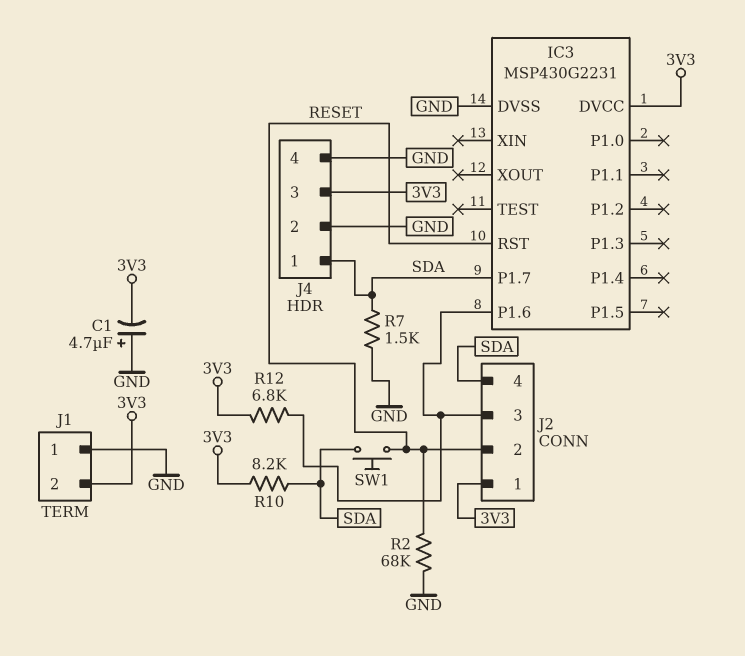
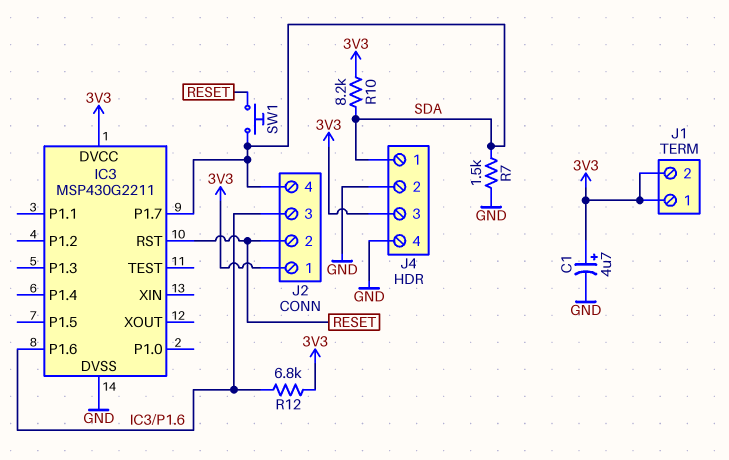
C1: 4.7uF (plus GND, minus 3V3) -> 4.7uF (plus 3V3, minus GND)
IC3: MSP430G2231 -> MSP430G2211
J1 pin 1: GND -> 3V3
R2: 68k (GND, RESET) -> none

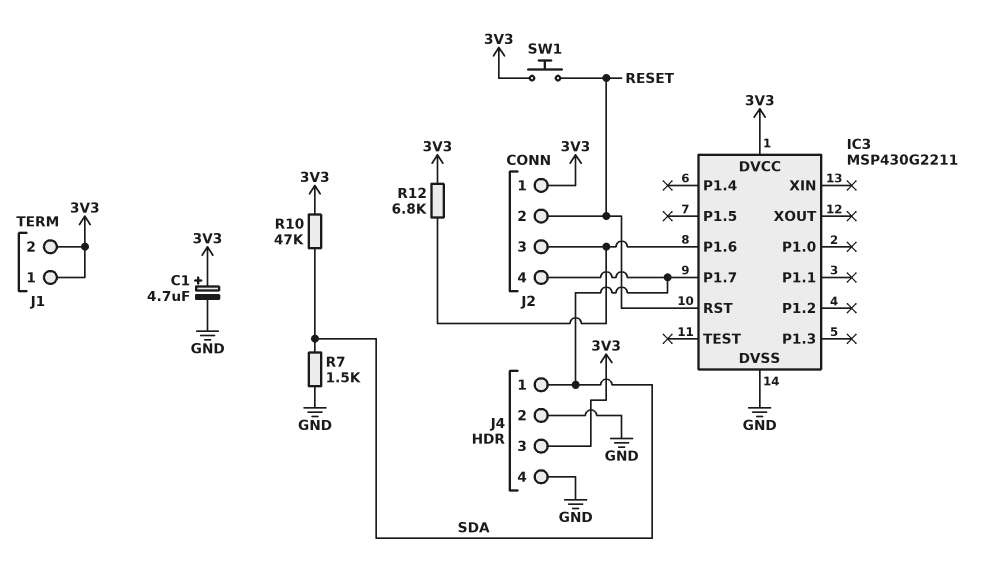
R10: 8.2k (3V3, SDA) -> 47k (3V3, SDA)
SW1: button (RESET, SDA) -> button (3V3, RESET)

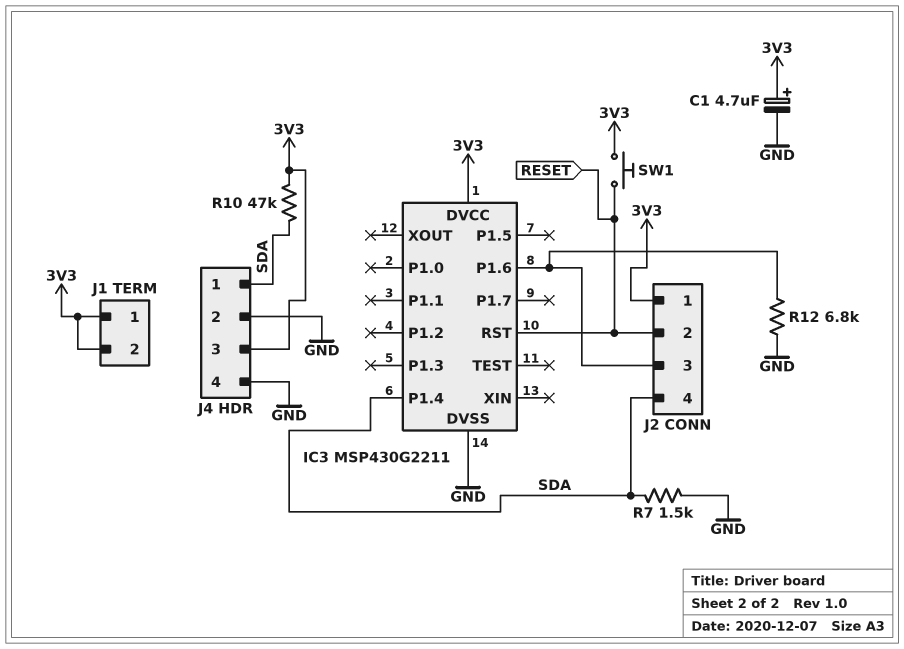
IC3 pin P1.4: none -> SDA
IC3 pin P1.7: SDA -> none
R12: 6.8k (3V3, IC3/P1.6) -> 6.8k (GND, IC3/P1.6)

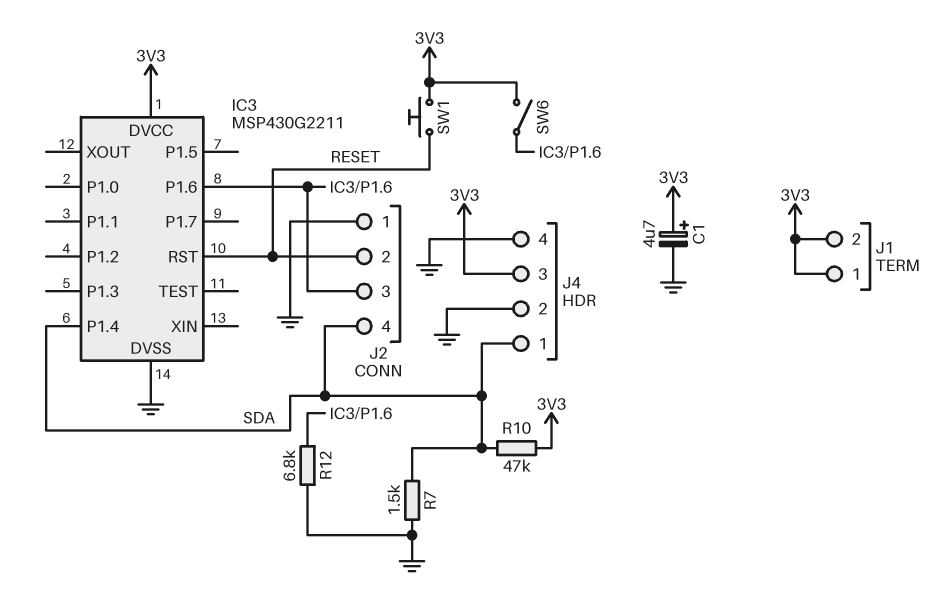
J2 pin 1: 3V3 -> GND
SW6: none -> switch (3V3, IC3/P1.6)

